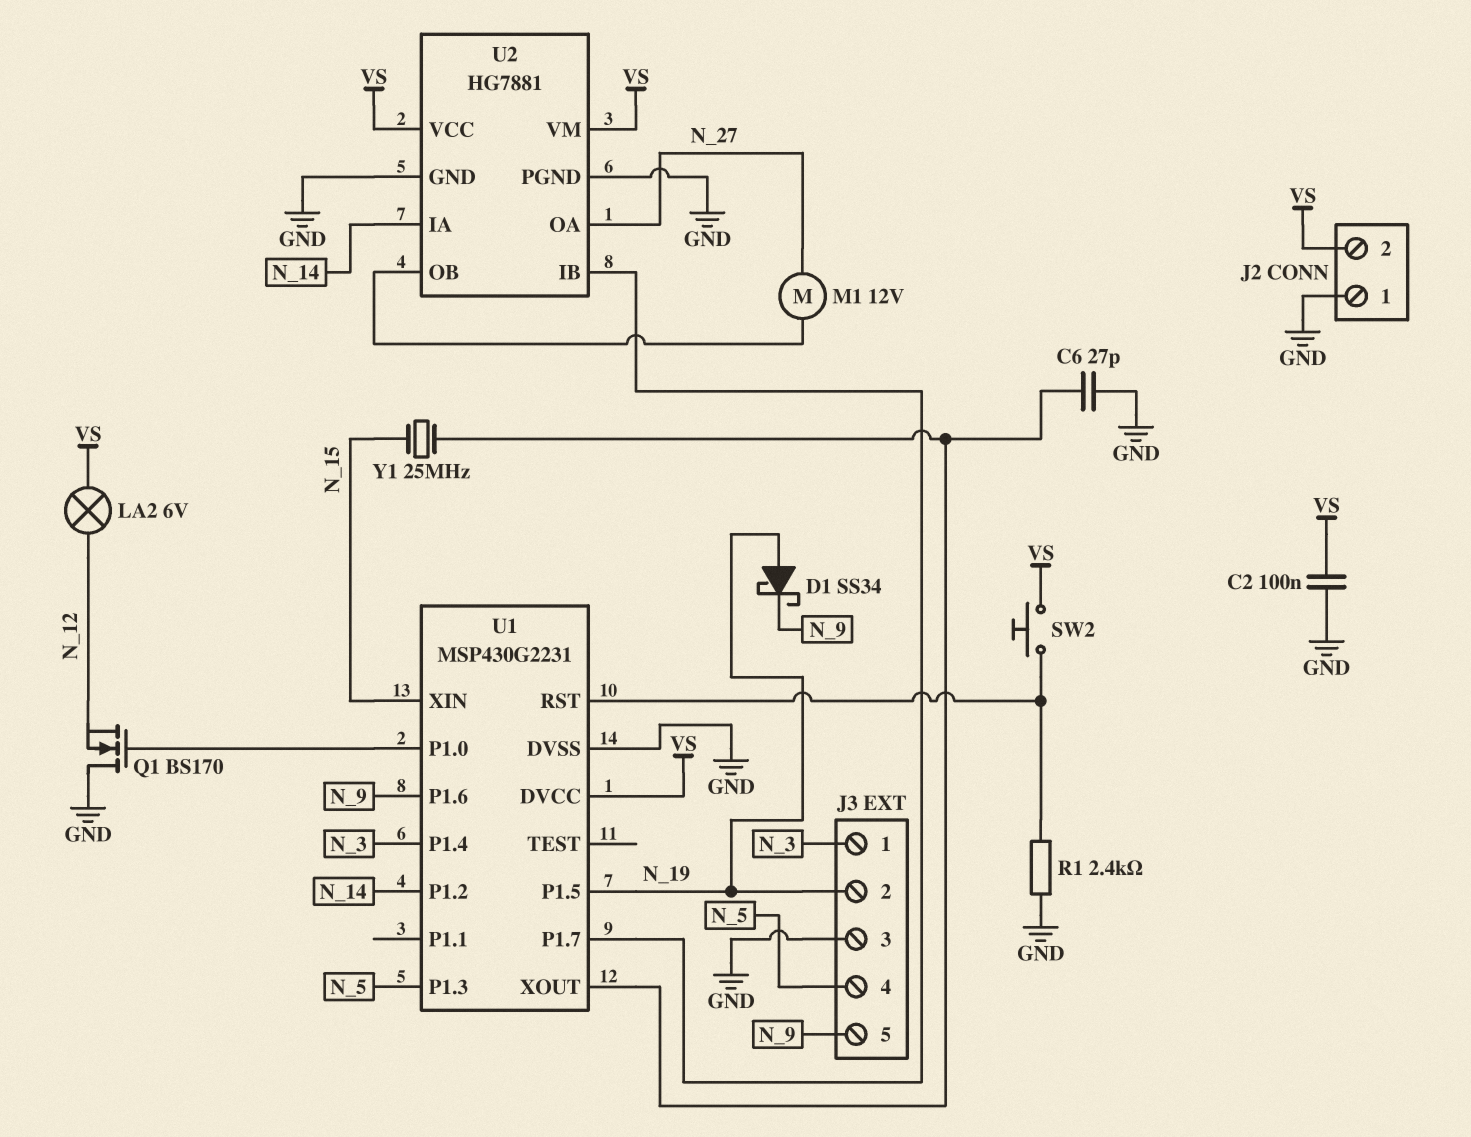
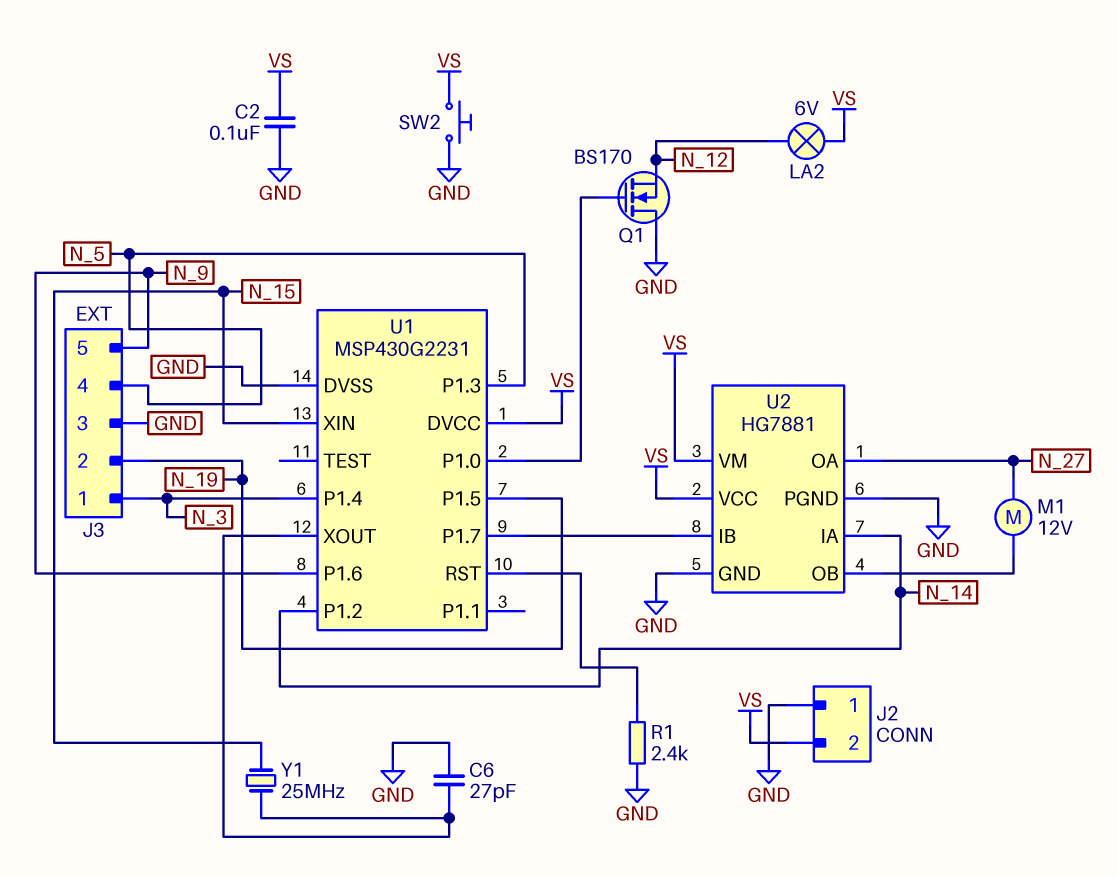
D1: schottky SS34 (A N_19, K N_9) -> none
SW2: button (U1/RST, VS) -> button (GND, VS)

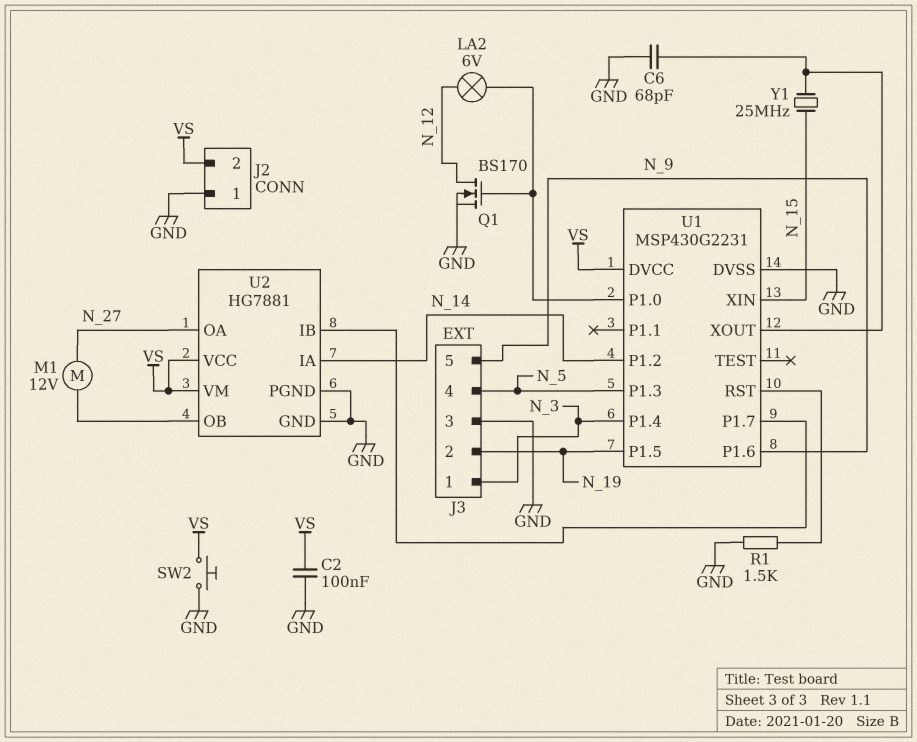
C6: 27pF (GND, U1/XOUT) -> 68pF (GND, U1/XOUT)
LA2: lamp 6V (N_12, VS) -> lamp 6V (N_12, U1/P1.0)
Q1: NMOS BS170 (G U1/P1.0, D GND, S N_12) -> NMOS BS170 (G U1/P1.0, D N_12, S GND)
R1: 2.4k (GND, U1/RST) -> 1.5k (GND, U1/RST)

